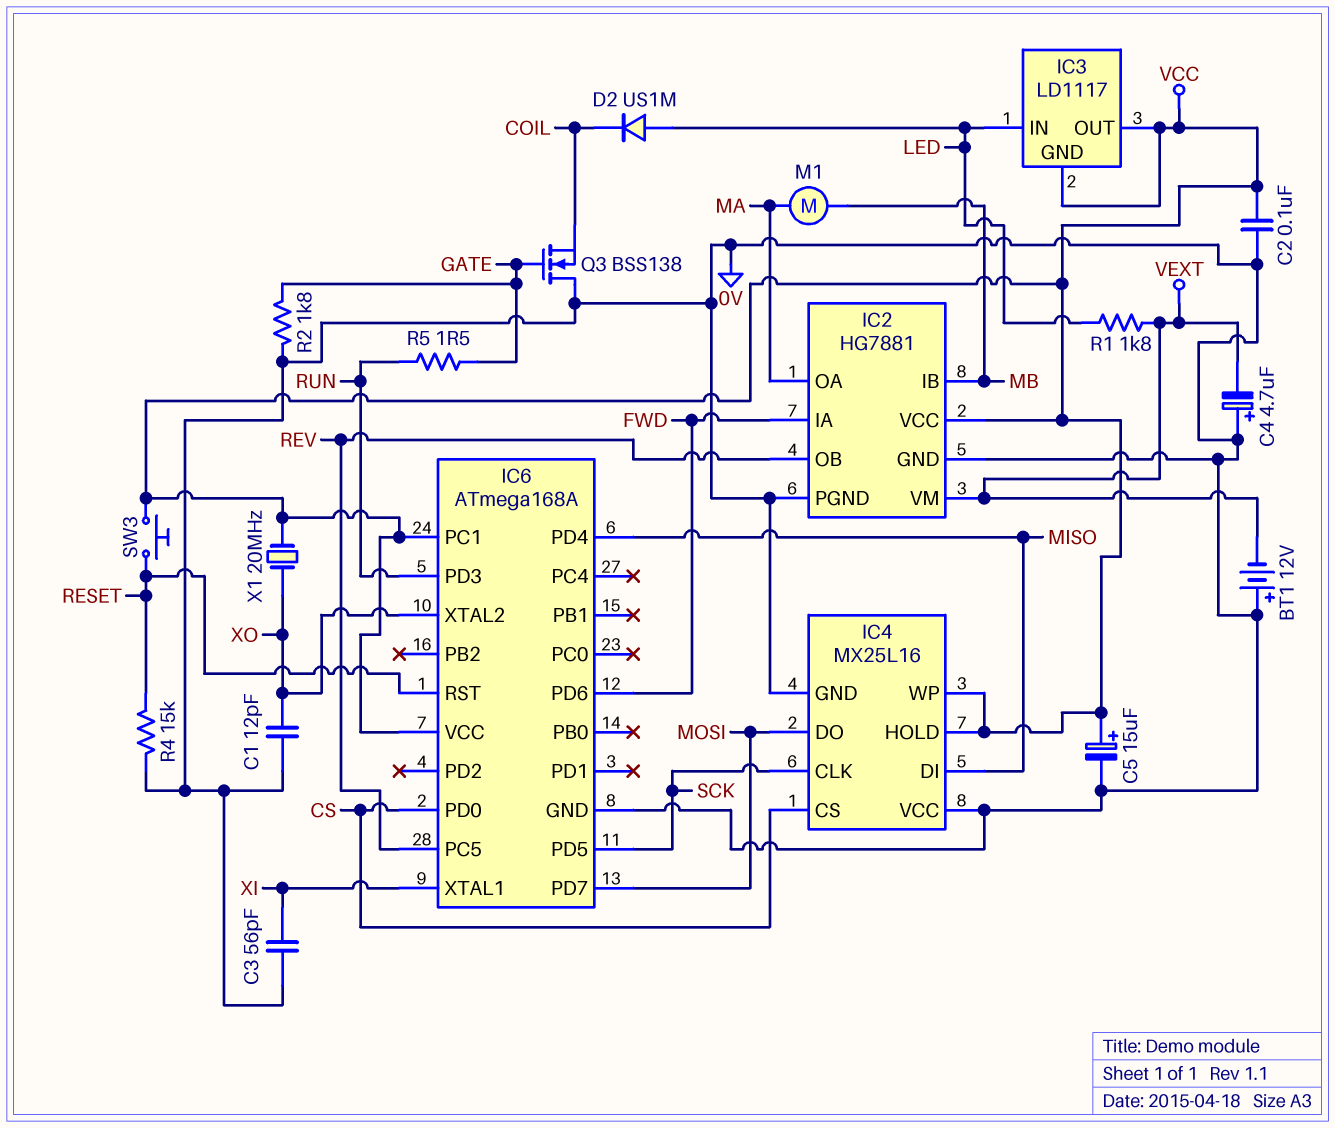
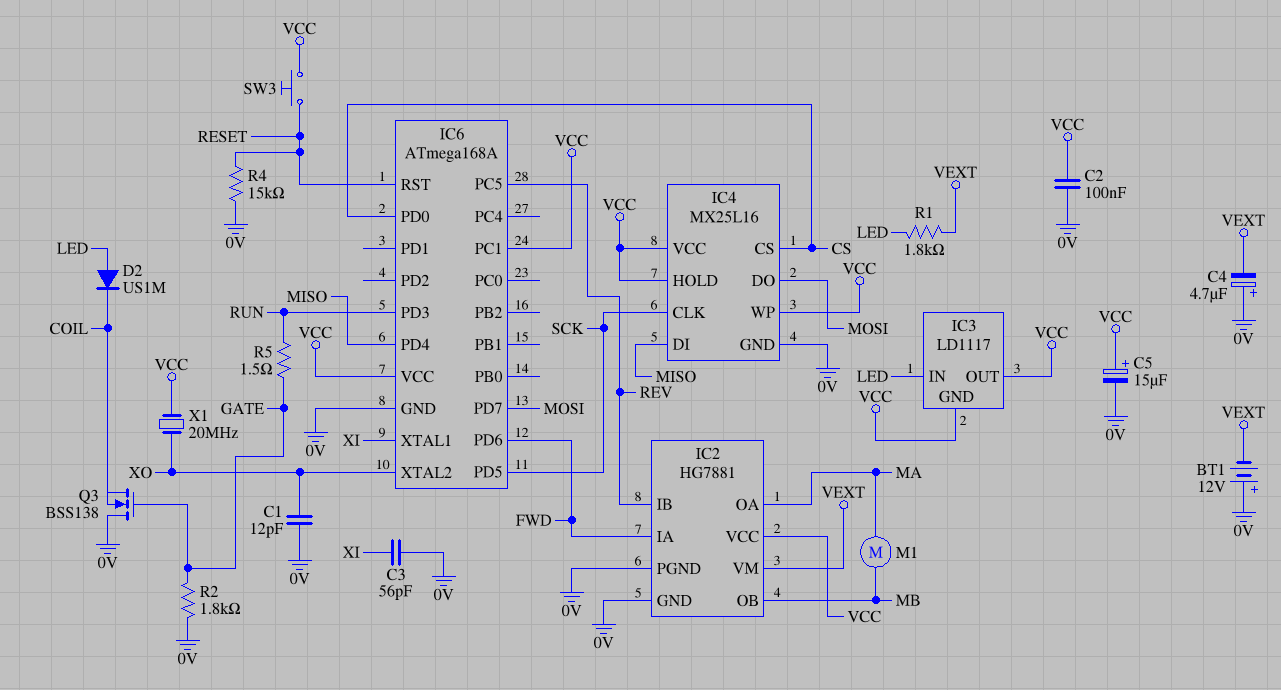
IC2 pin IB: MB -> REV
IC2 pin OB: REV -> MB
IC4 pin VCC: 0V -> VCC

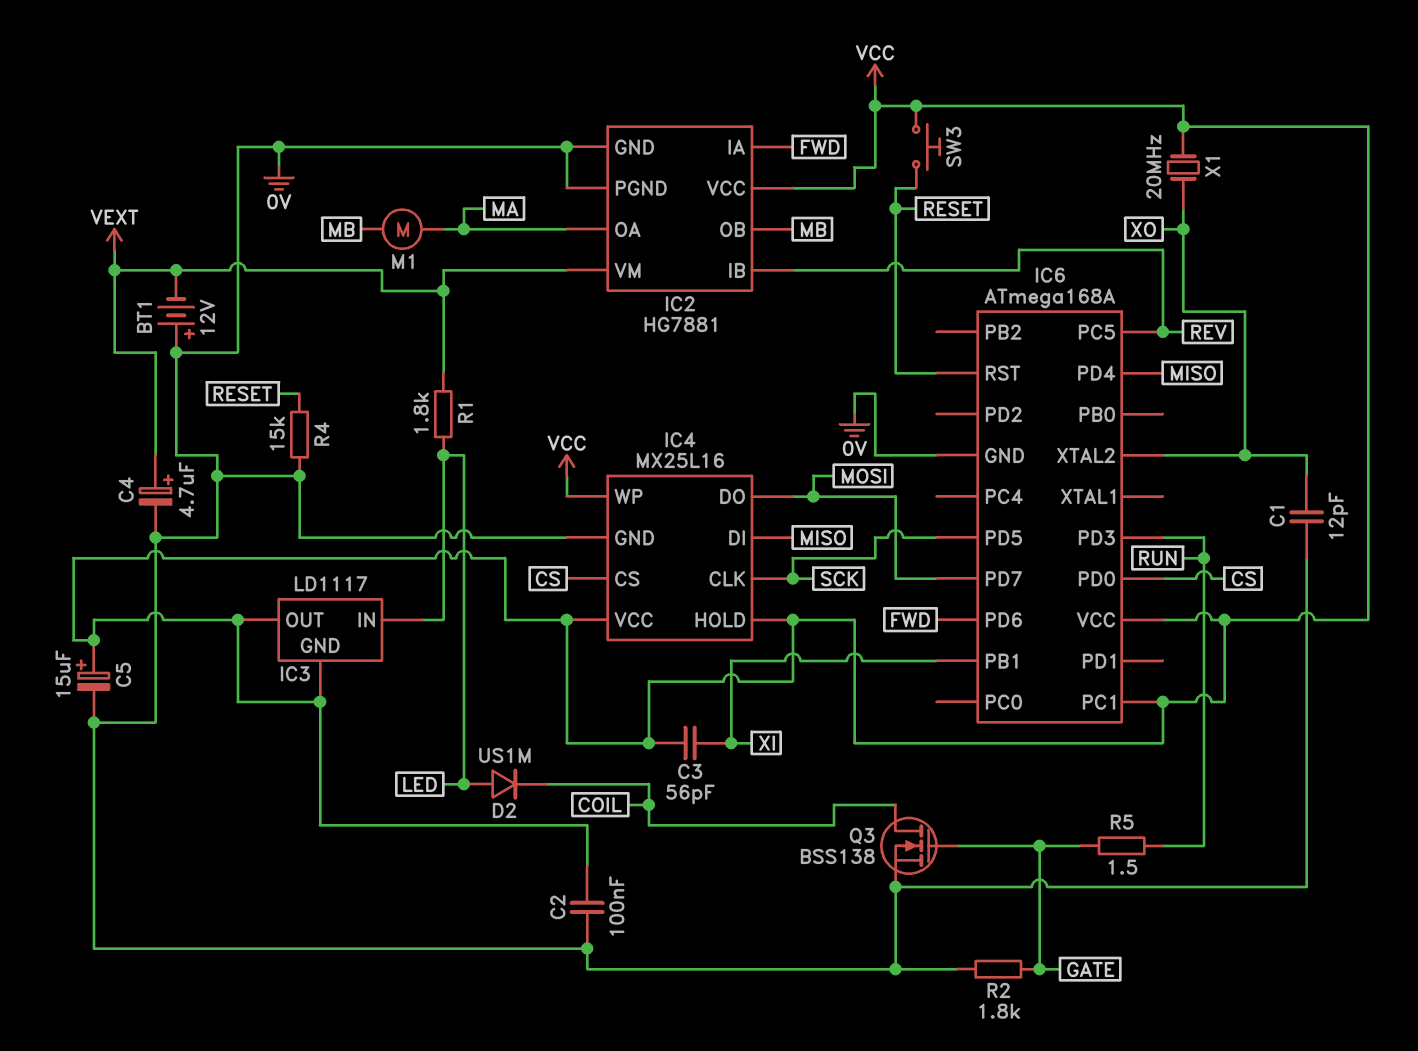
C3: 56pF (0V, XI) -> 56pF (VCC, XI)
C4: 4.7uF (plus 0V, minus VEXT) -> 4.7uF (plus VEXT, minus 0V)
IC6 pin PB1: none -> XI
IC6 pin XTAL1: XI -> none
Q3: NMOS BSS138 (G GATE, D 0V, S COIL) -> NMOS BSS138 (G GATE, D COIL, S 0V)

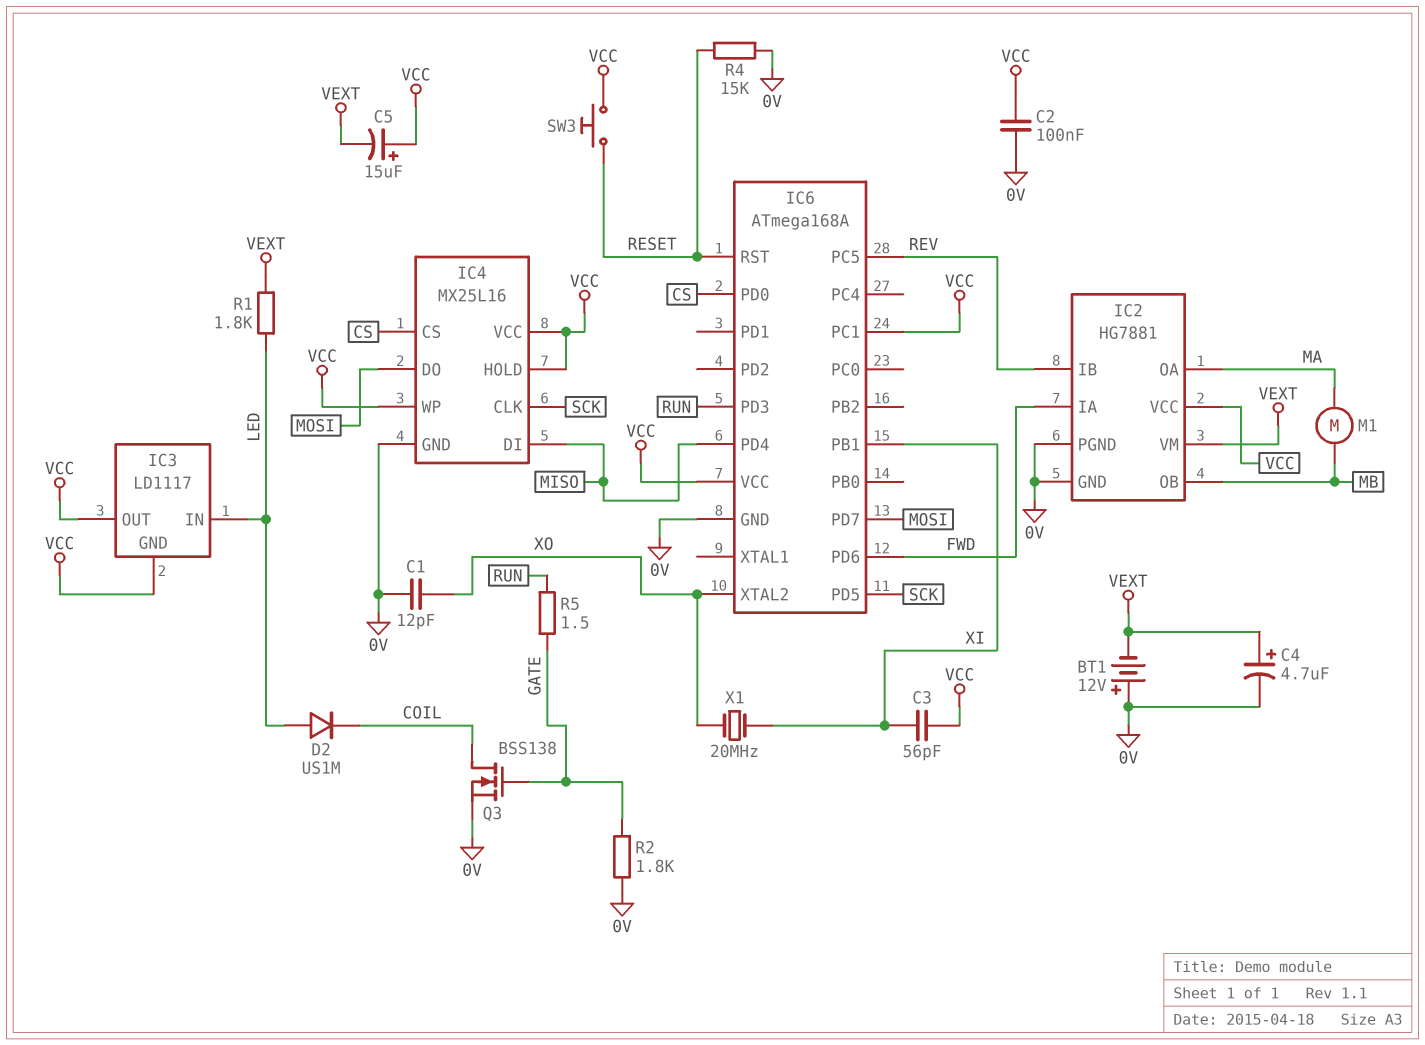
C5: 15uF (plus VCC, minus 0V) -> 15uF (plus VCC, minus VEXT)
X1: 20MHz (VCC, XO) -> 20MHz (XI, XO)

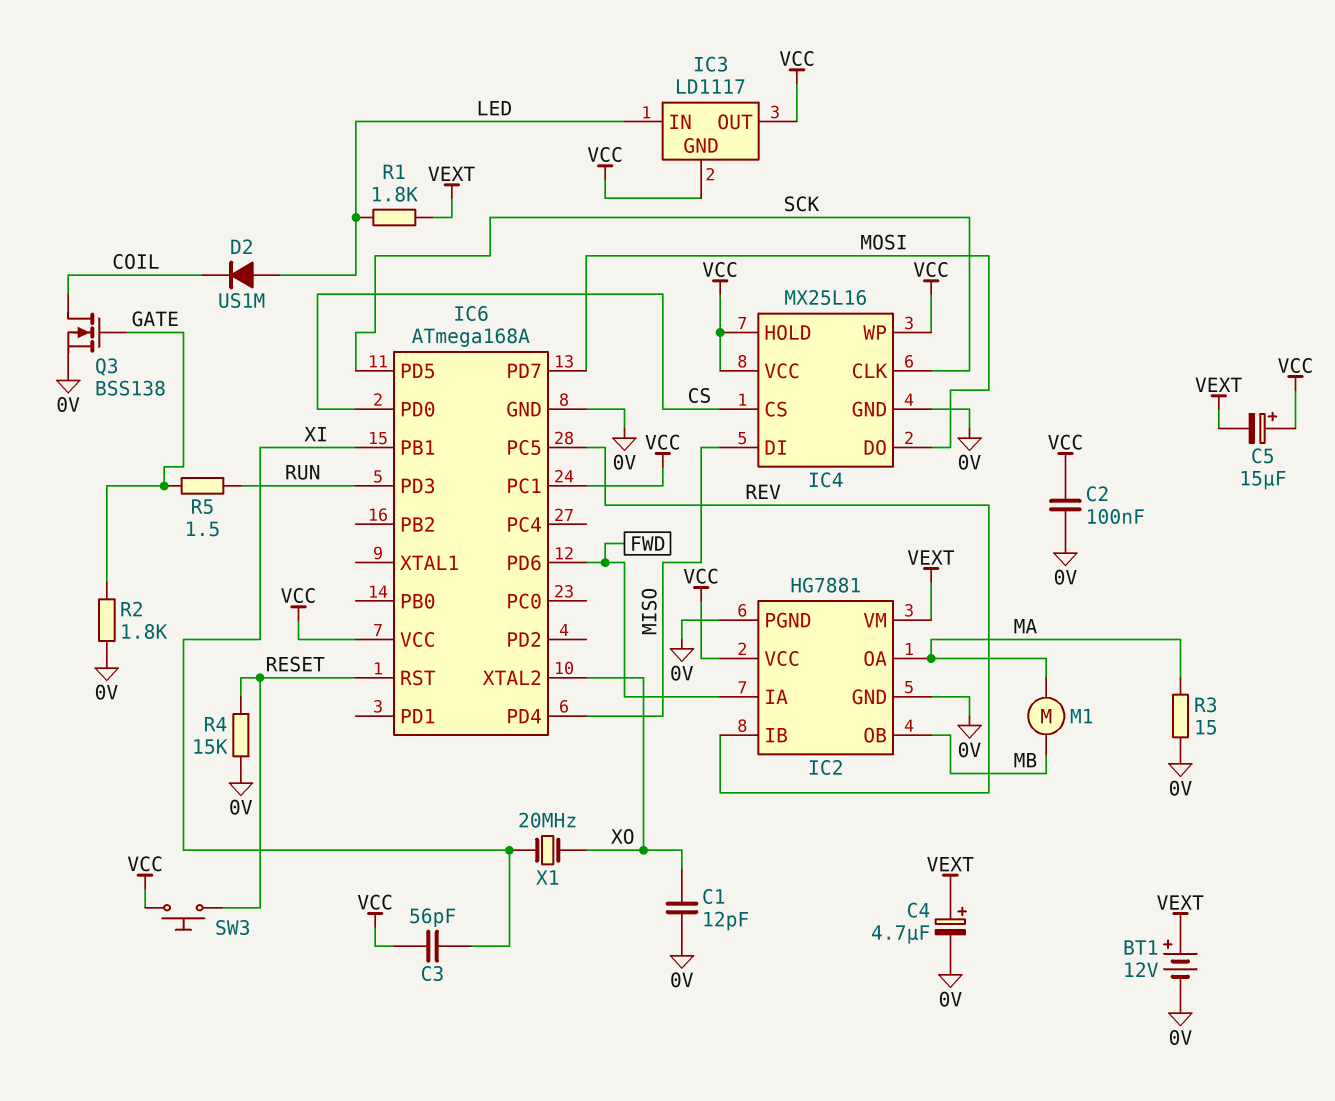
BT1: 12V (plus 0V, minus VEXT) -> 12V (plus VEXT, minus 0V)
R3: none -> 15 (0V, MA)

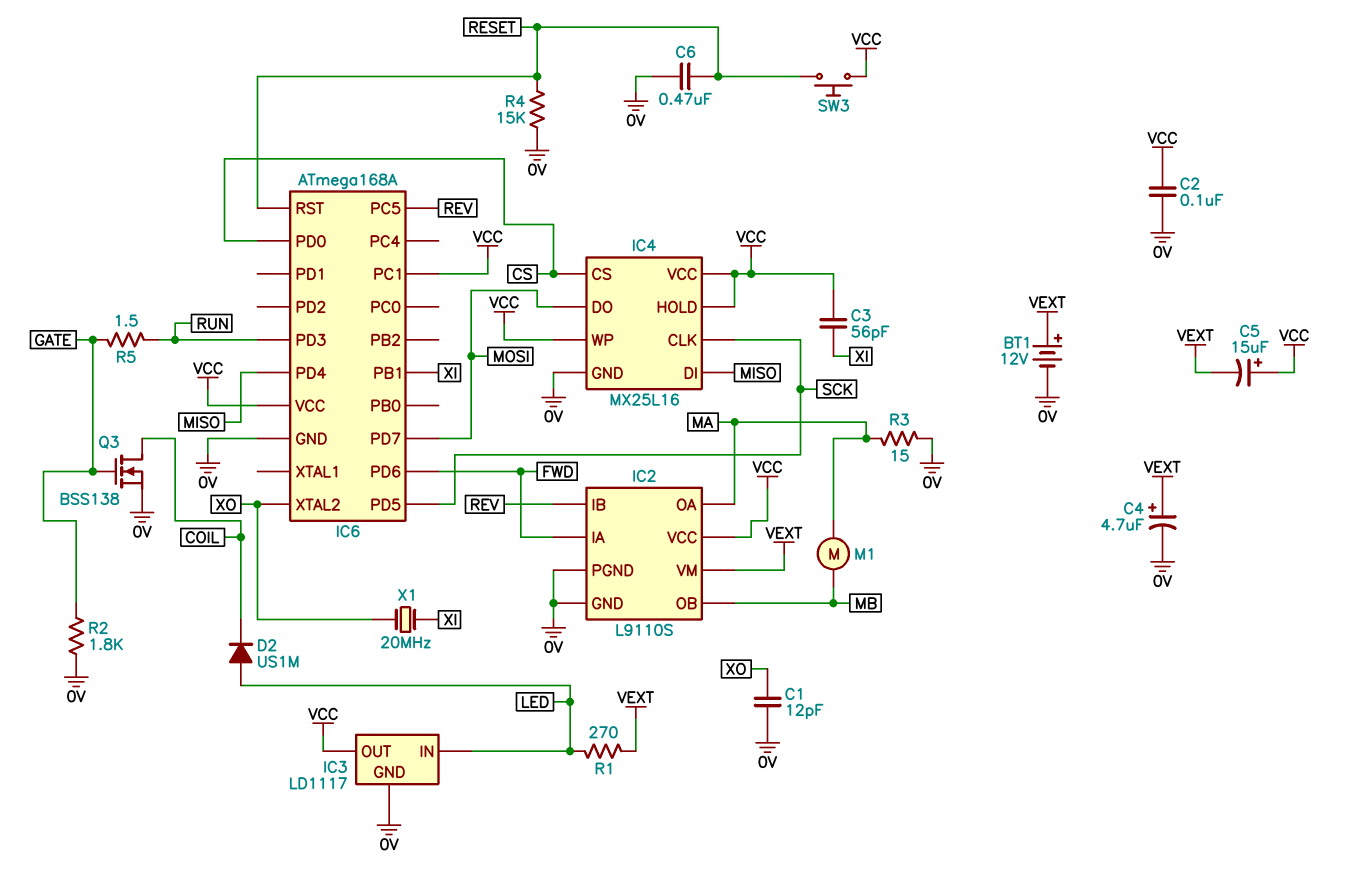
C6: none -> 470nF (0V, RESET)
IC2: HG7881 -> L9110S
IC3 pin GND: VCC -> 0V
R1: 1.8k (LED, VEXT) -> 270 (LED, VEXT)

